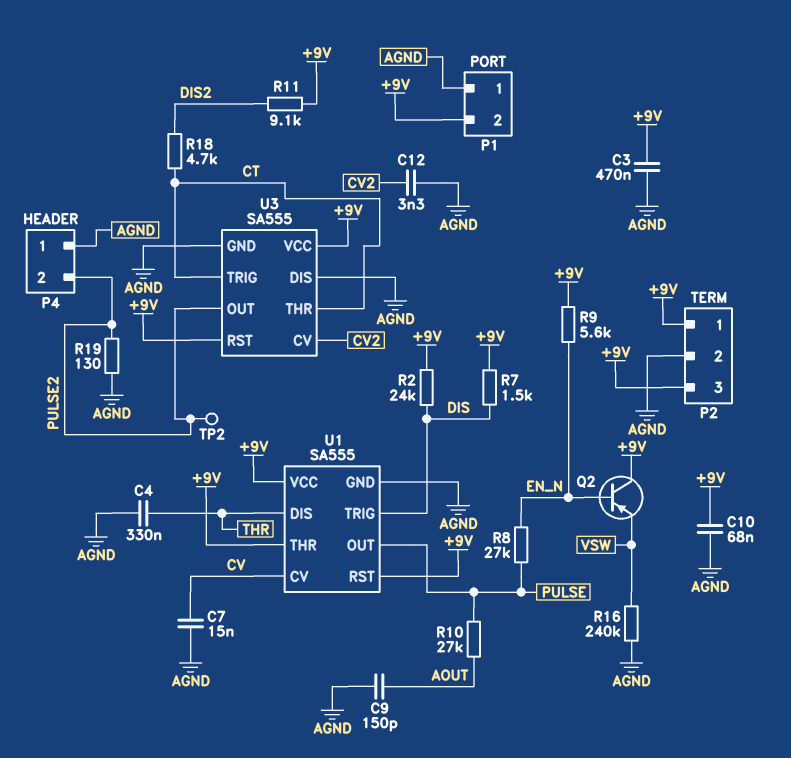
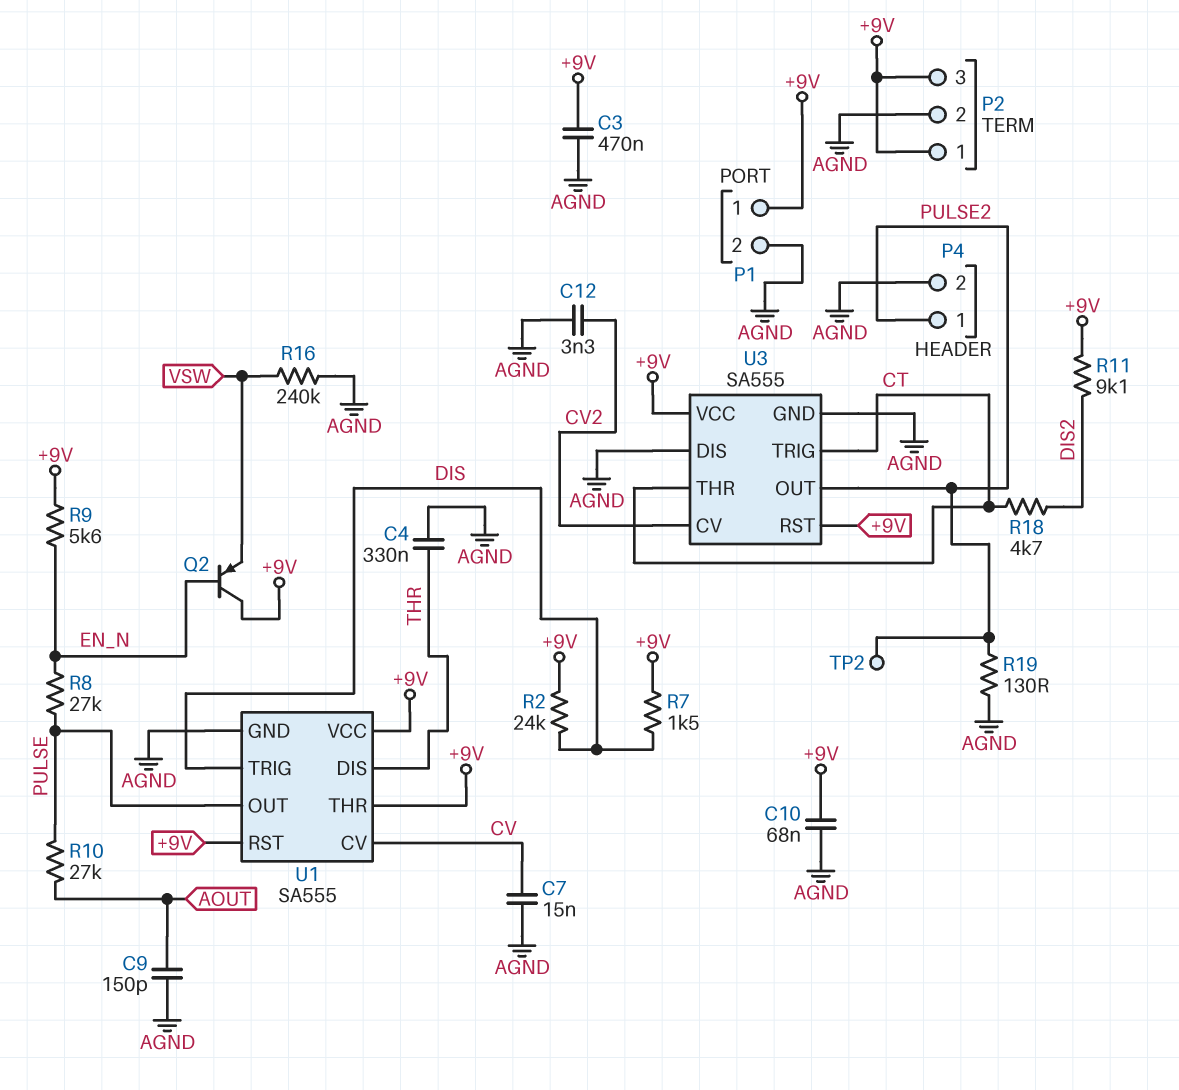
P1 pin 1: AGND -> +9V
P1 pin 2: +9V -> AGND
P4 pin 1: AGND -> PULSE2
P4 pin 2: PULSE2 -> AGND

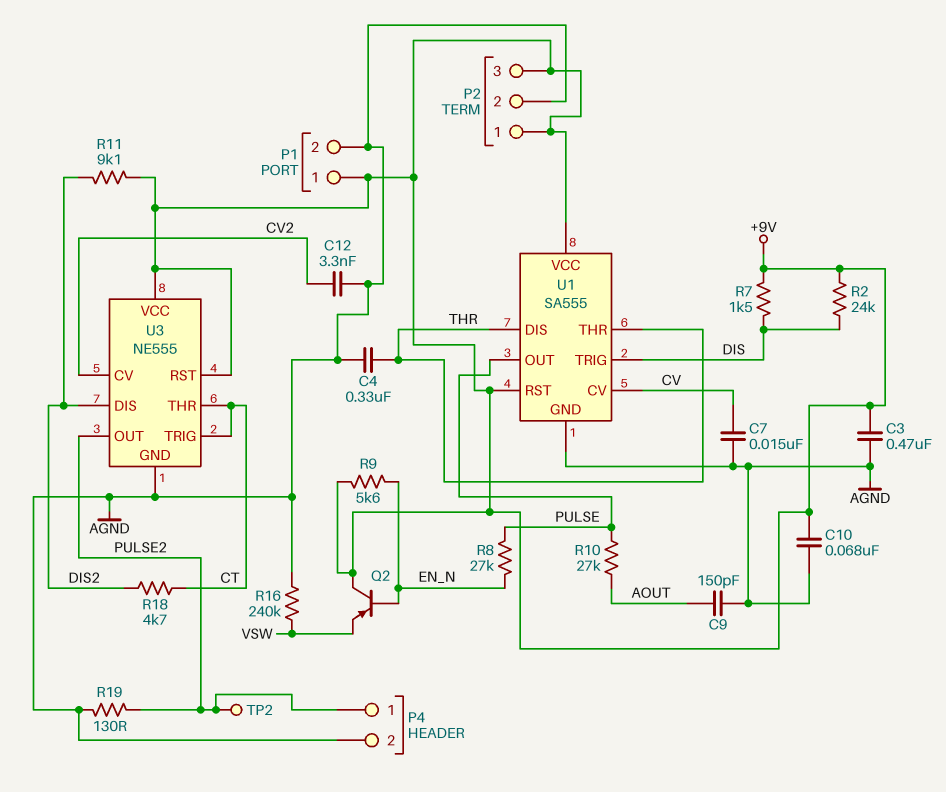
U1 pin THR: +9V -> THR
U3: SA555 -> NE555
U3 pin DIS: AGND -> DIS2

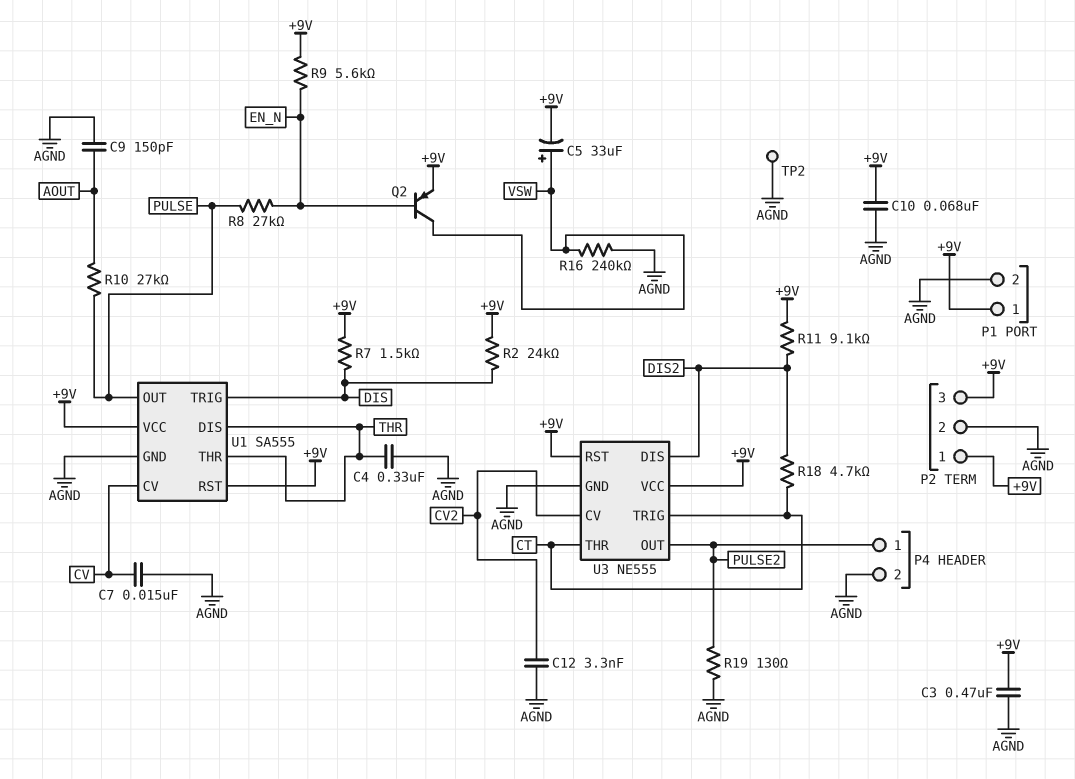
C5: none -> 33uF (plus VSW, minus +9V)
Q2: PNP (B EN_N, C +9V, E VSW) -> PNP (B EN_N, C VSW, E +9V)
TP2: test point (PULSE2) -> test point (AGND)

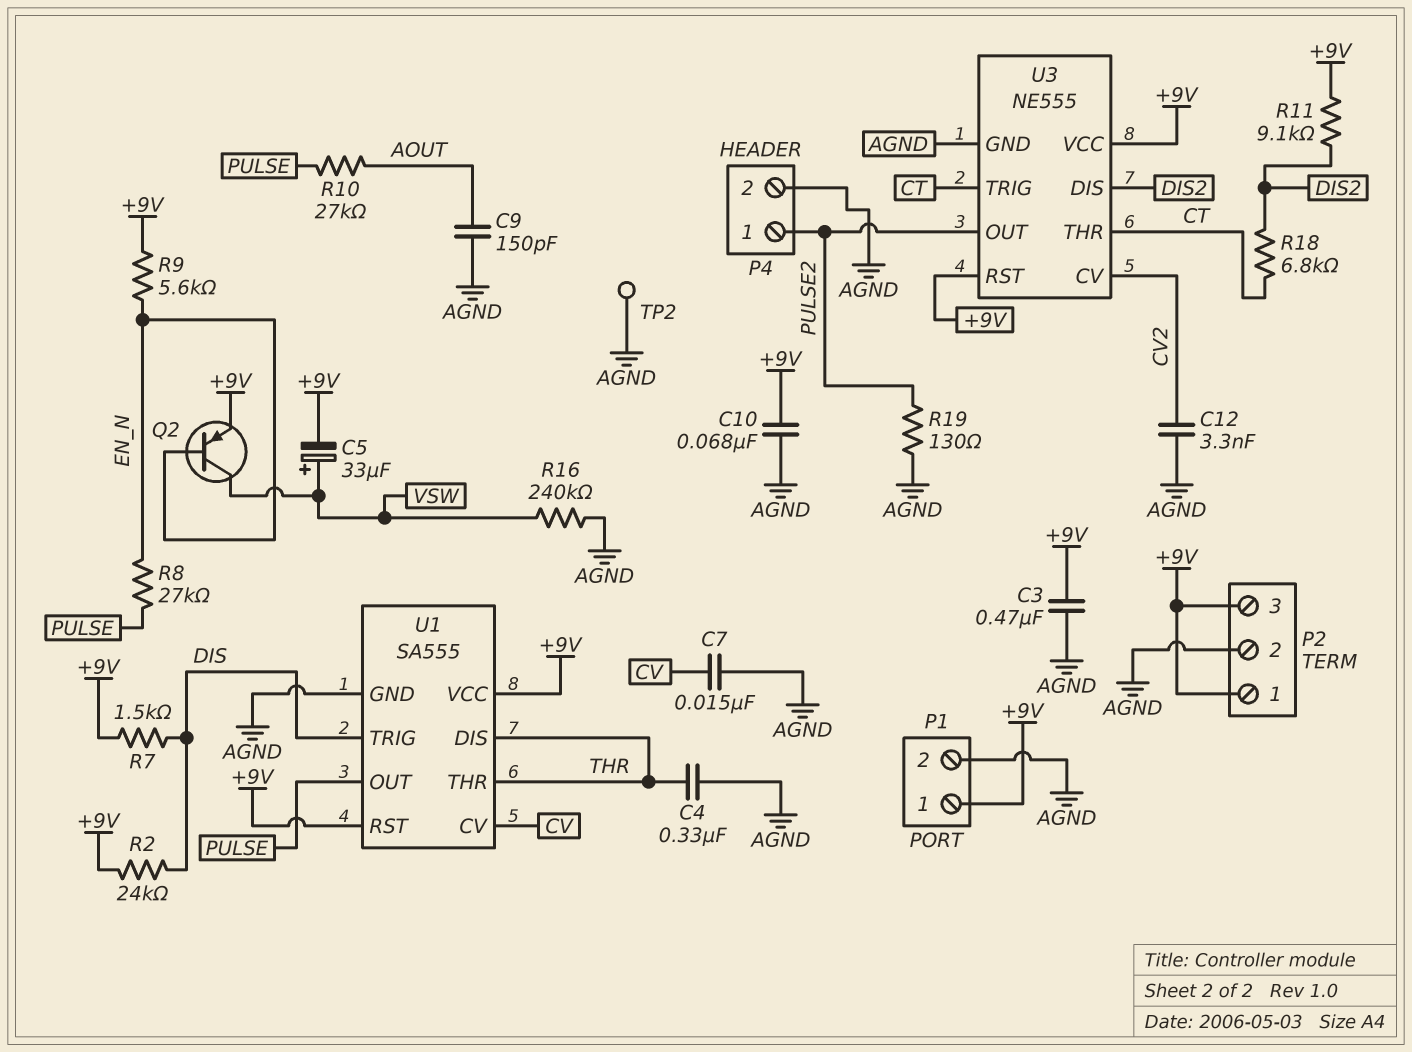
R18: 4.7k (CT, DIS2) -> 6.8k (CT, DIS2)

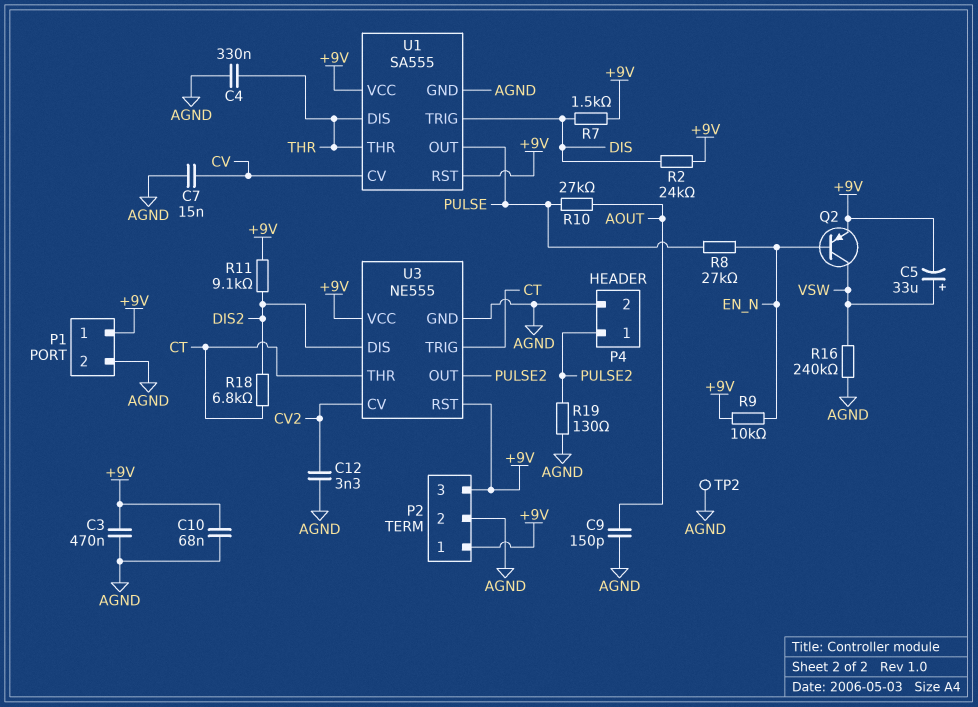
R9: 5.6k (+9V, EN_N) -> 10k (+9V, EN_N)

